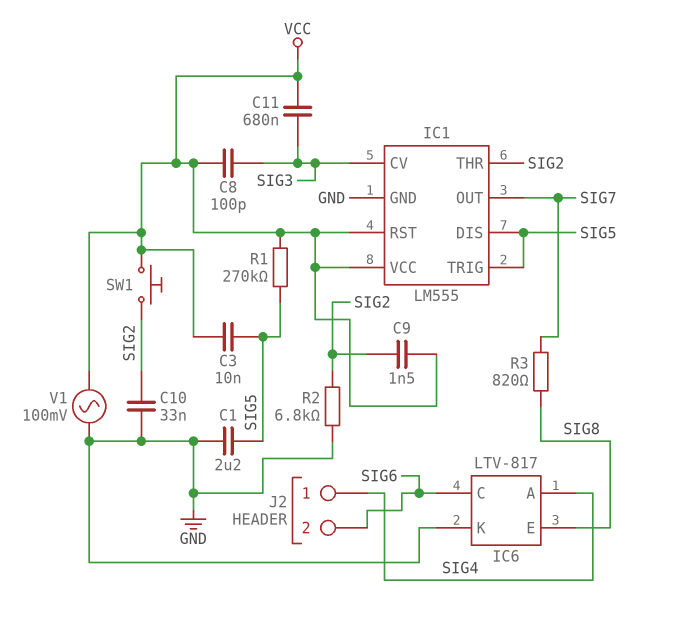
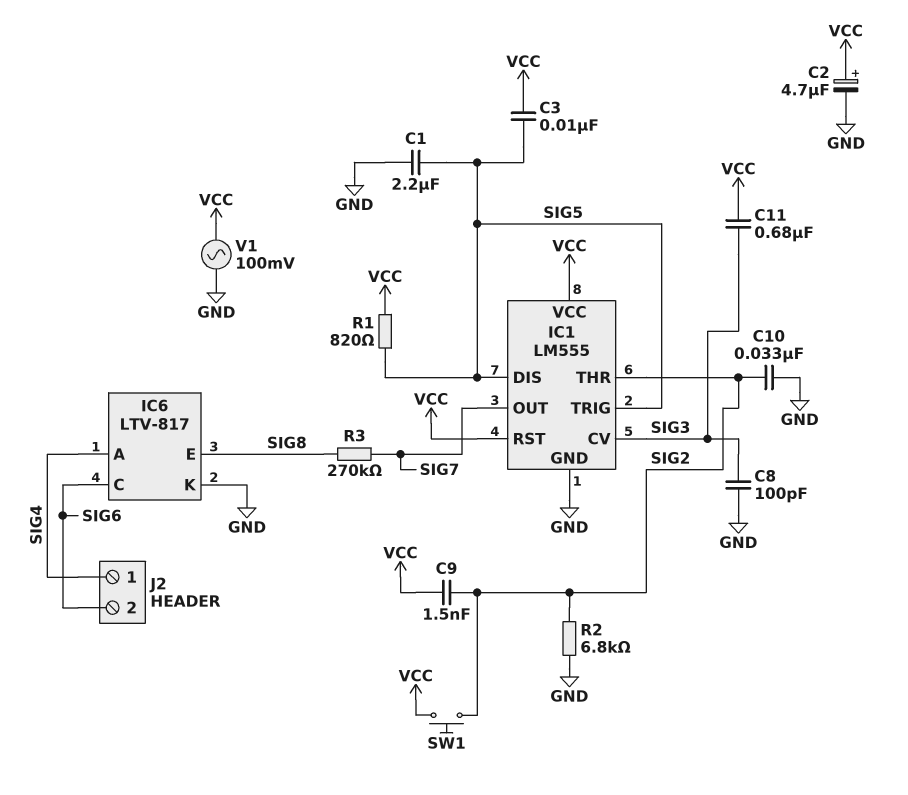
C2: none -> 4.7uF (plus VCC, minus GND)
C8: 100pF (SIG3, VCC) -> 100pF (GND, SIG3)
R1: 270k (SIG5, VCC) -> 820 (SIG5, VCC)
R3: 820 (SIG7, SIG8) -> 270k (SIG7, SIG8)

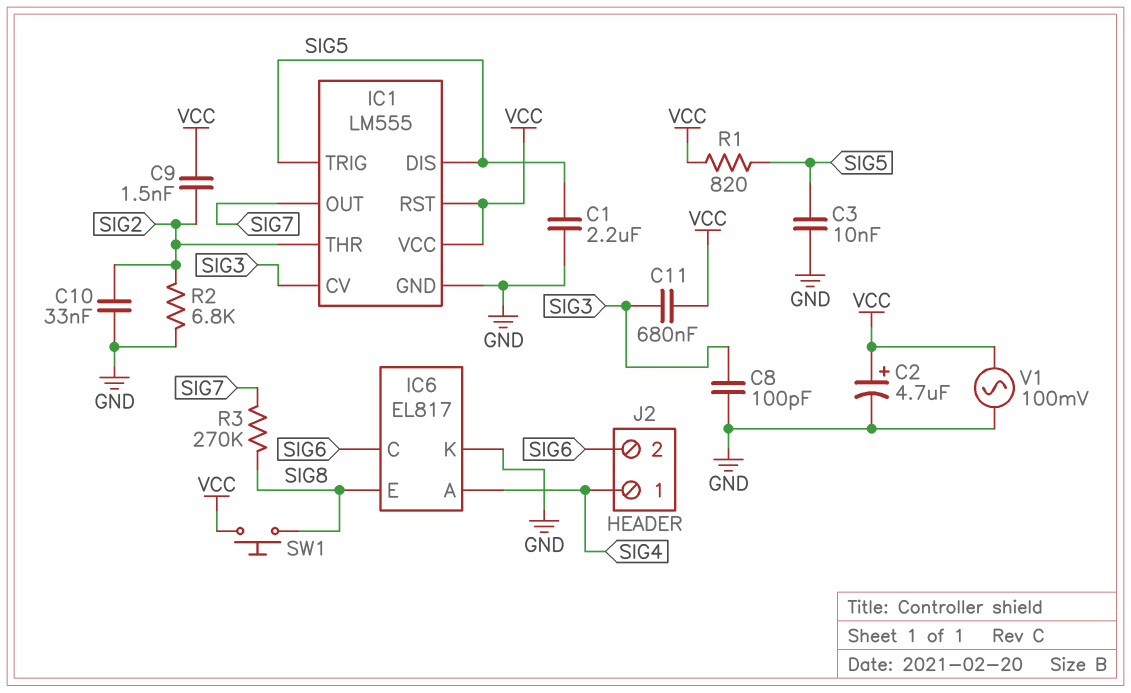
C3: 10nF (SIG5, VCC) -> 10nF (GND, SIG5)
IC6: LTV-817 -> EL817
SW1: button (SIG2, VCC) -> button (SIG8, VCC)

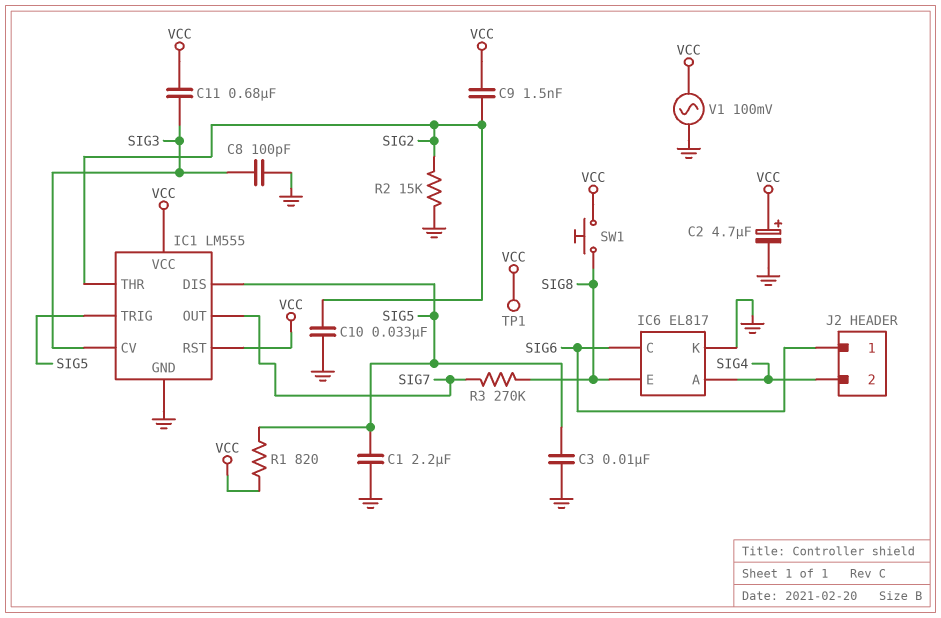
J2 pin 1: SIG4 -> SIG6
J2 pin 2: SIG6 -> SIG4
R2: 6.8k (GND, SIG2) -> 15k (GND, SIG2)
TP1: none -> test point (VCC)

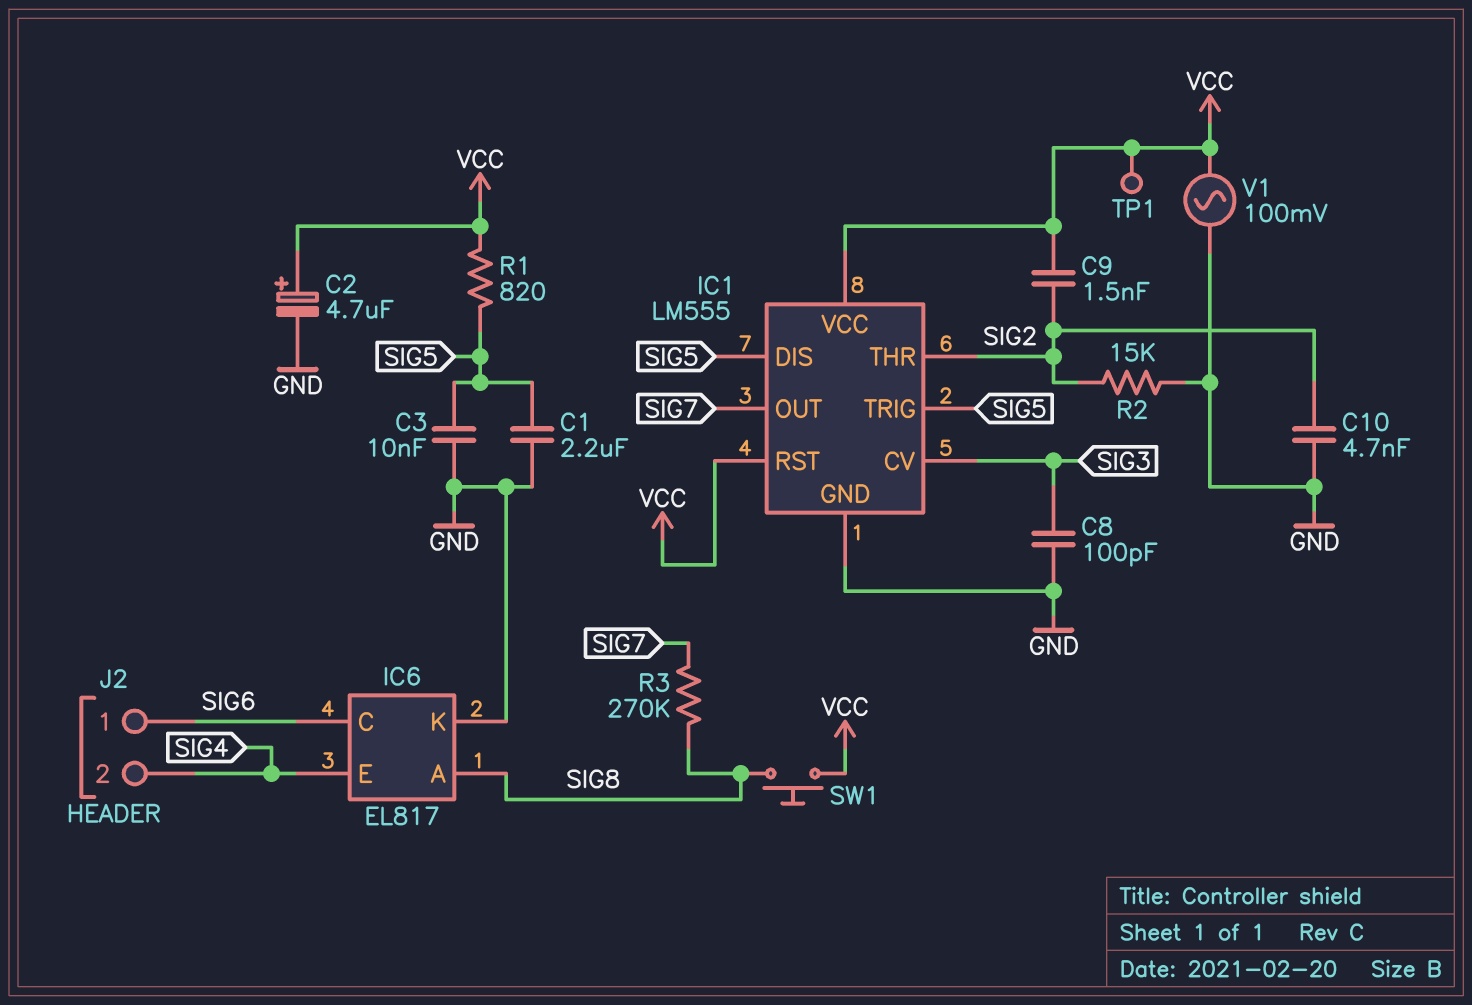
C10: 33nF (GND, SIG2) -> 4.7nF (GND, SIG2)
C11: 680nF (SIG3, VCC) -> none
IC6 pin A: SIG4 -> SIG8
IC6 pin E: SIG8 -> SIG4

